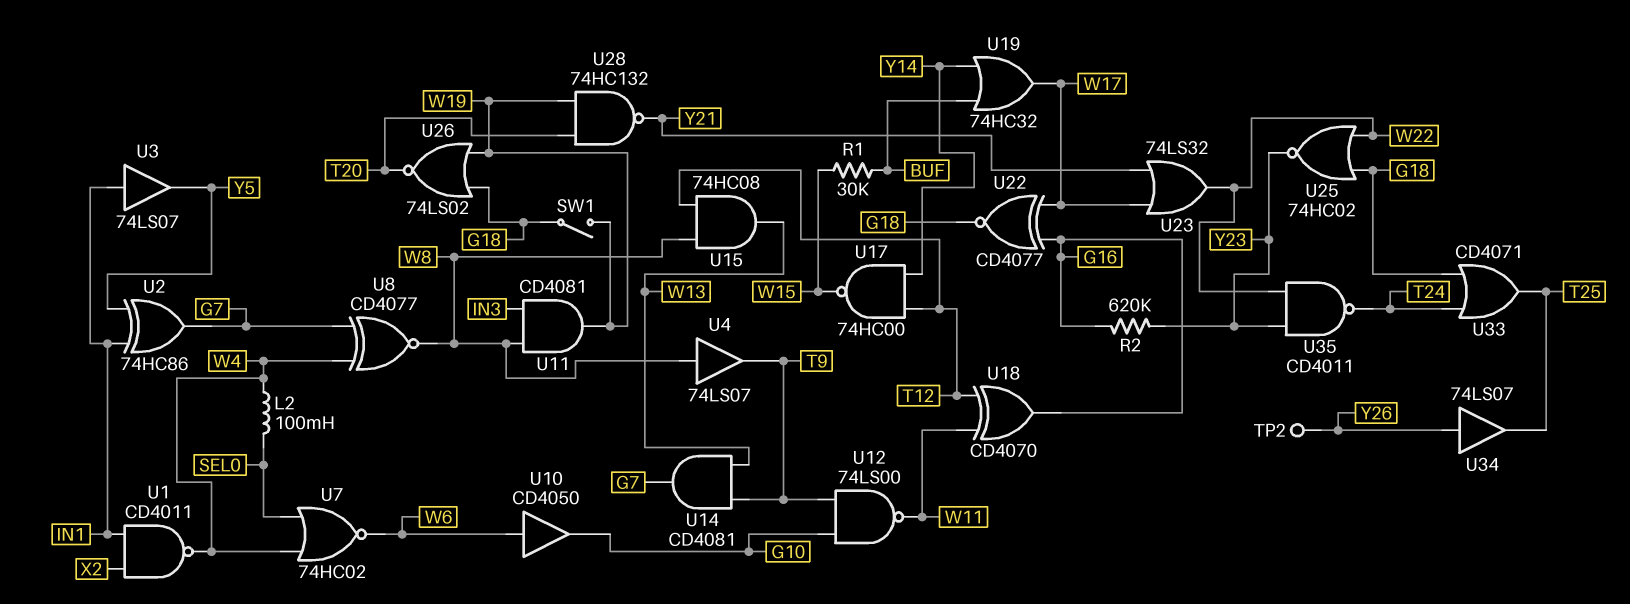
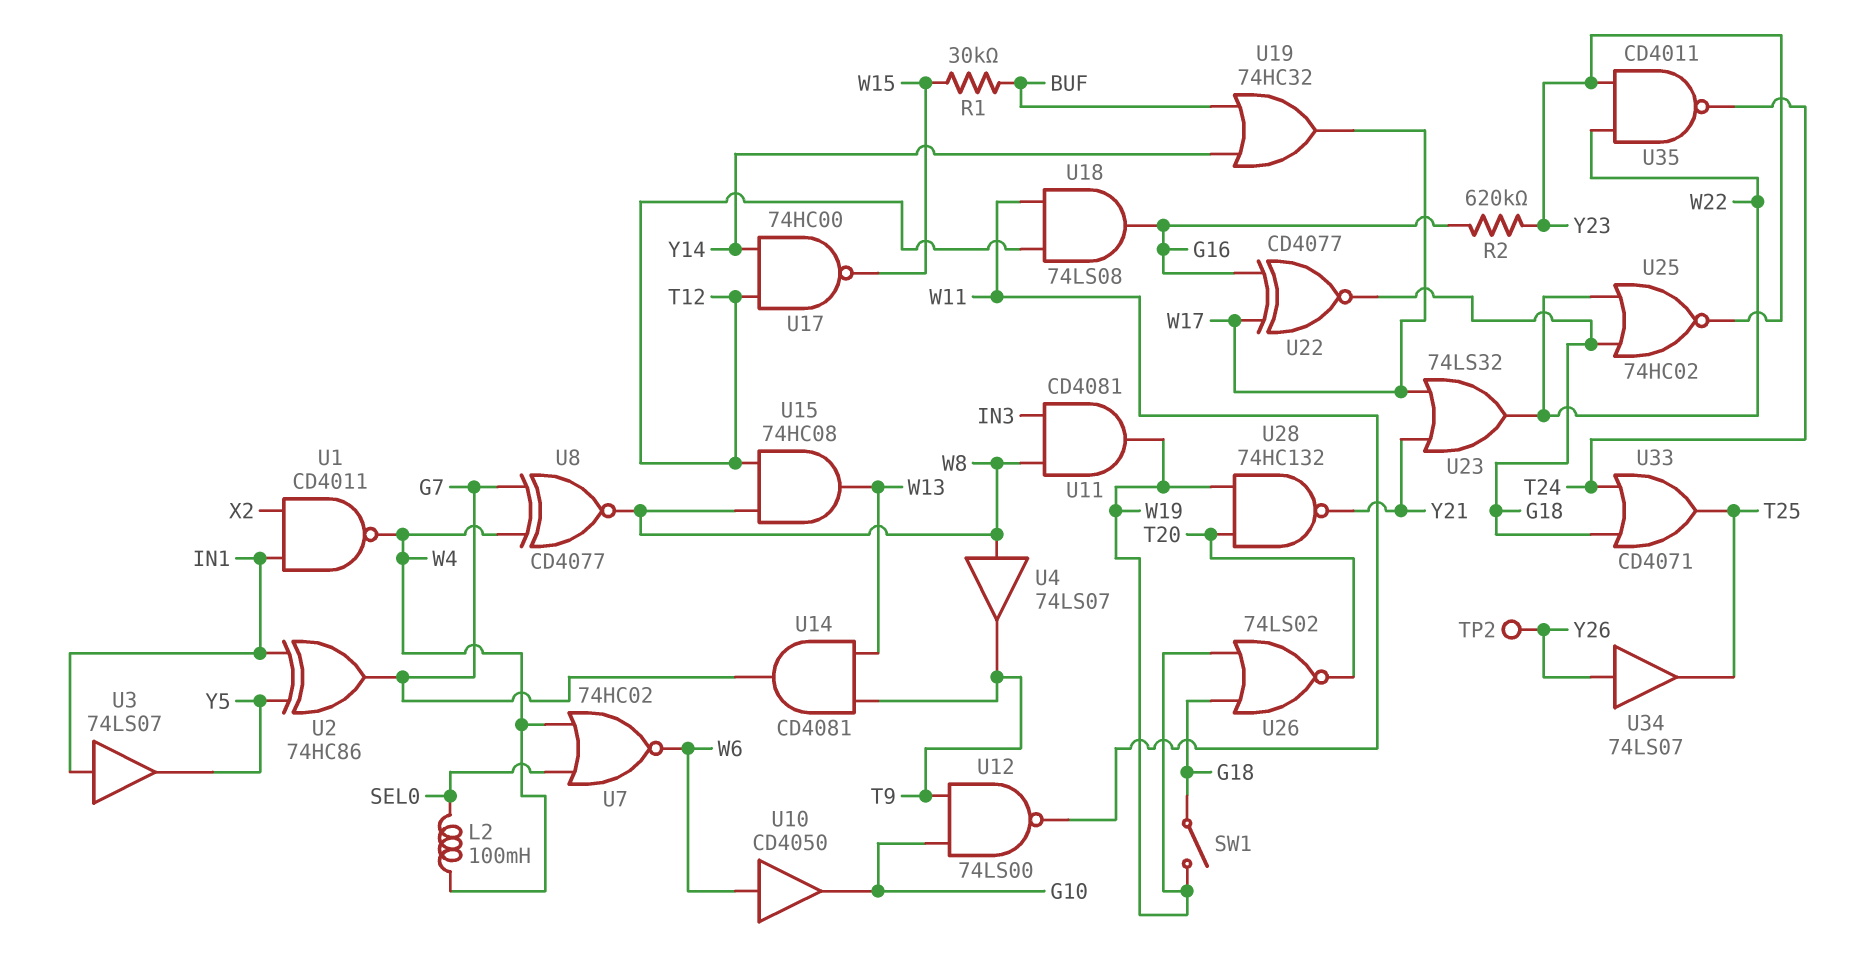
U18: XOR CD4070 (in T12, in W11, out G16) -> AND 74LS08 (in T12, in W11, out G16)

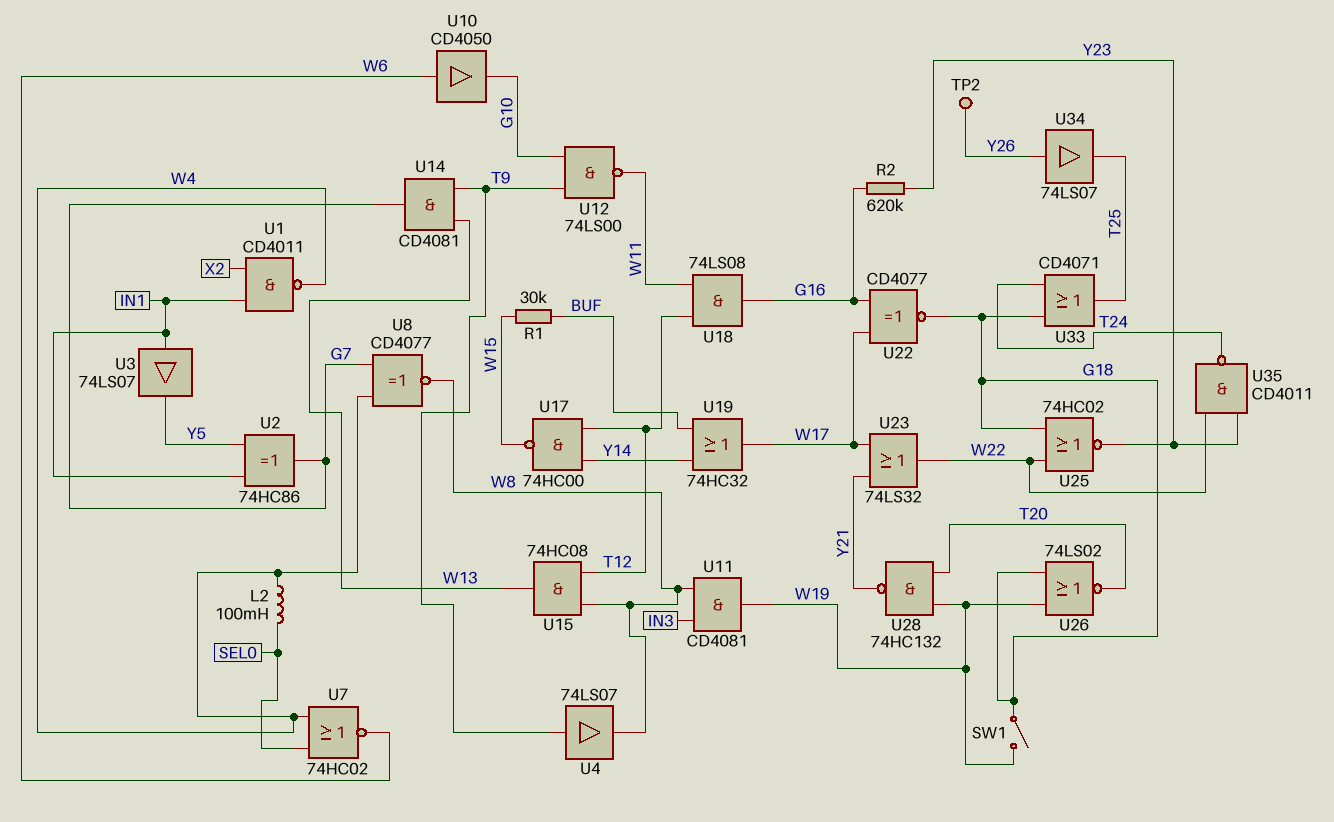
U4: buffer 74LS07 (in W8, out T9) -> buffer 74LS07 (in T9, out W8)

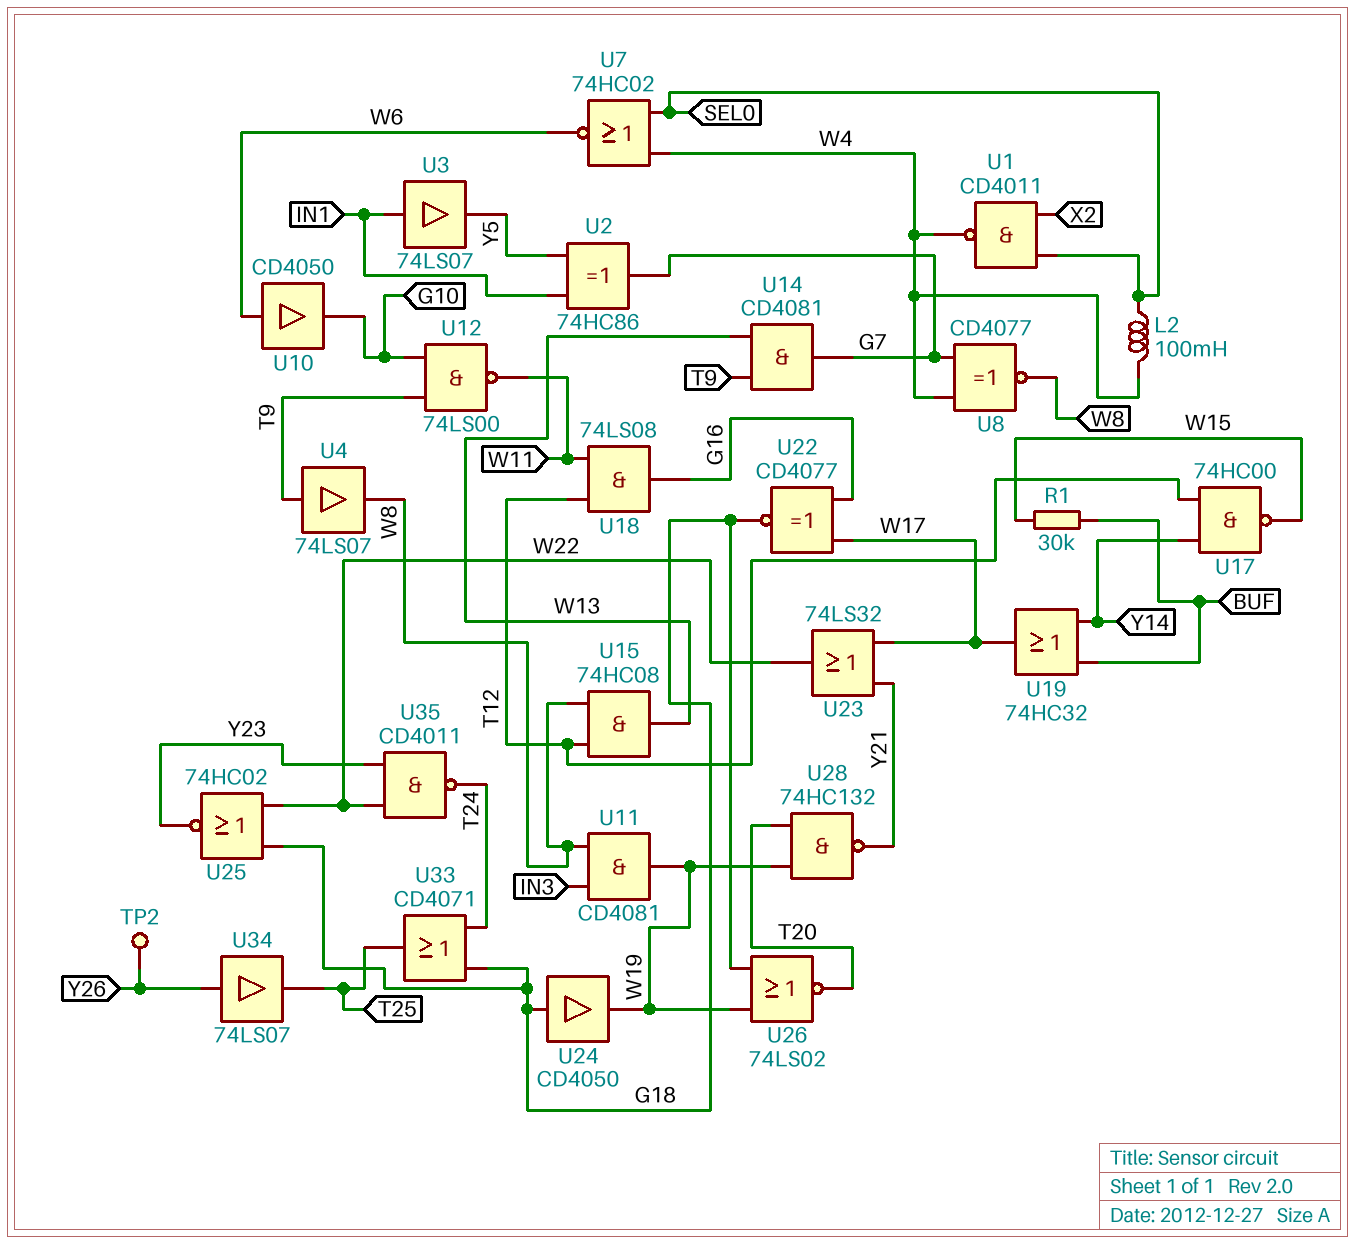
R2: 620k (G16, Y23) -> none
SW1: switch (G18, W19) -> none
U1: NAND CD4011 (in IN1, in X2, out W4) -> NAND CD4011 (in SEL0, in X2, out W4)
U24: none -> buffer CD4050 (in G18, out W19)

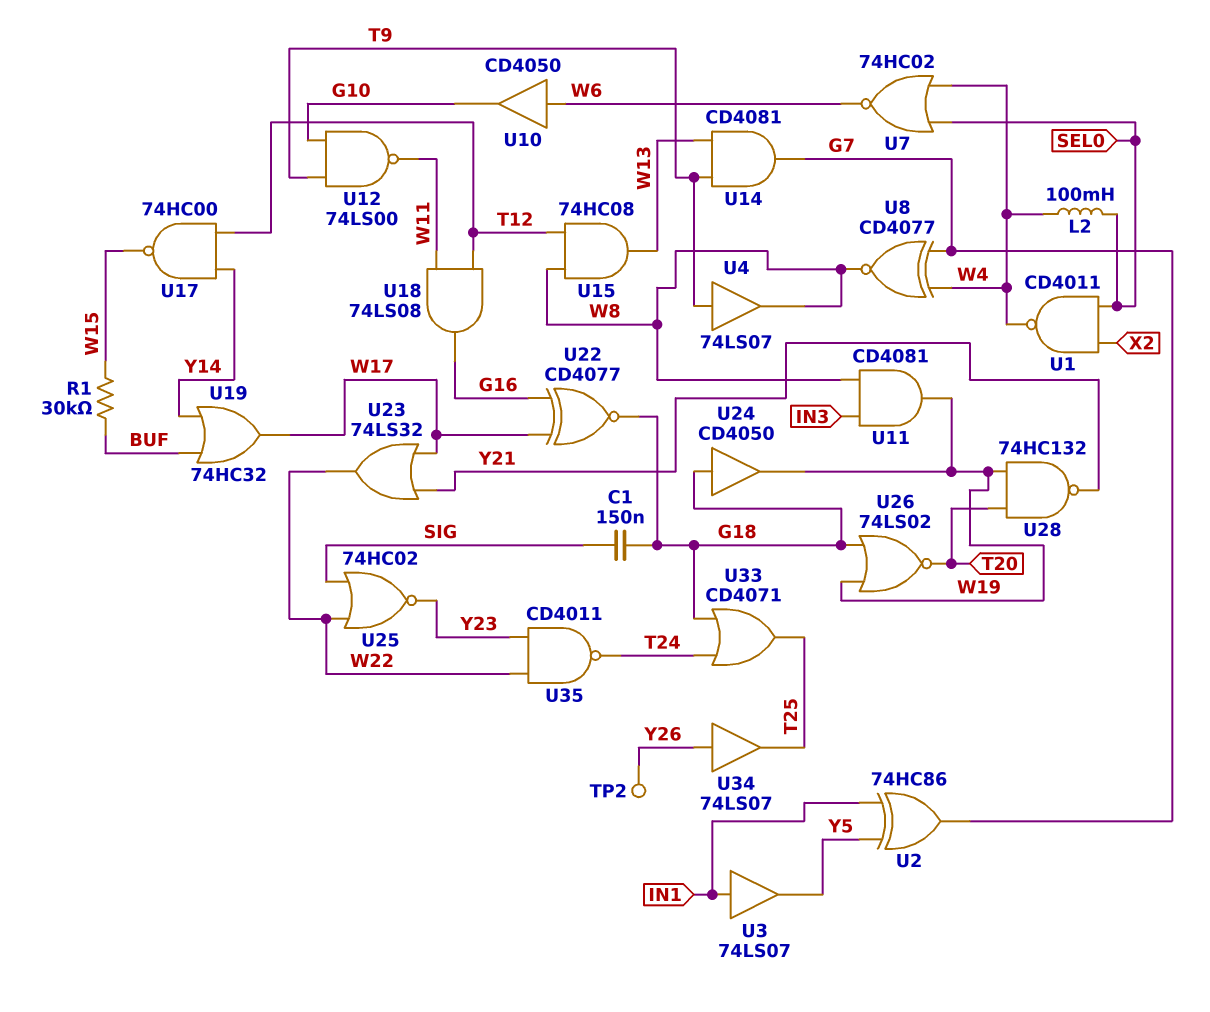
C1: none -> 150nF (G18, SIG)
U25: NOR 74HC02 (in G18, in W22, out Y23) -> NOR 74HC02 (in SIG, in W22, out Y23)

